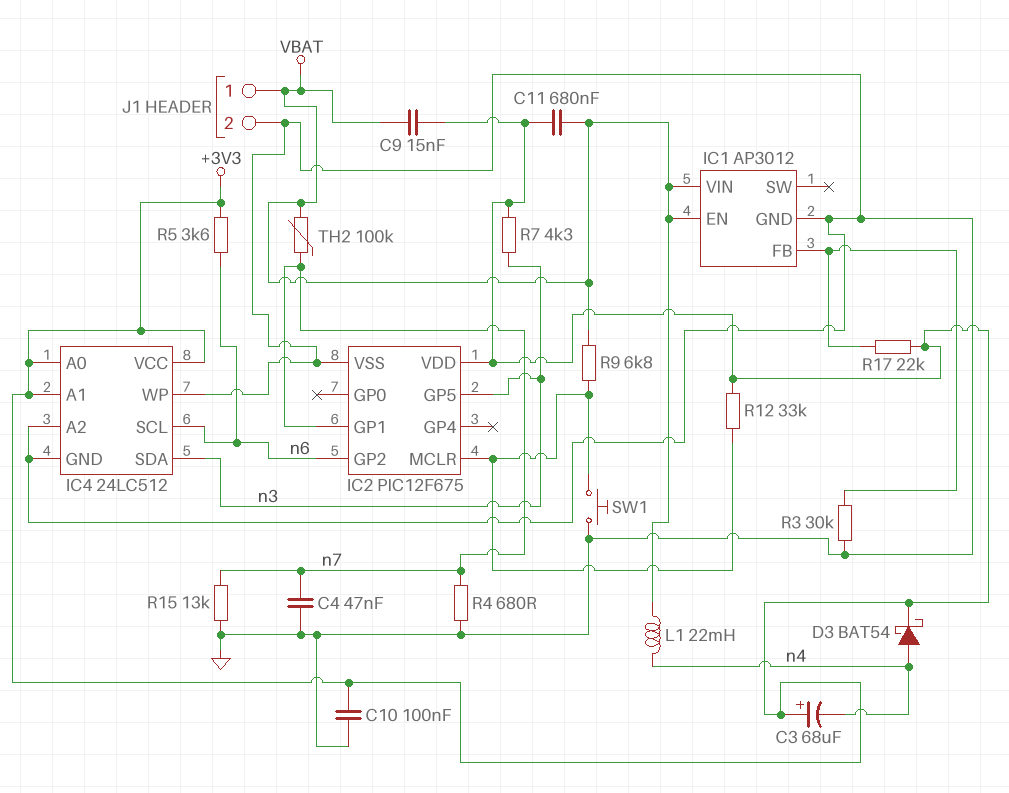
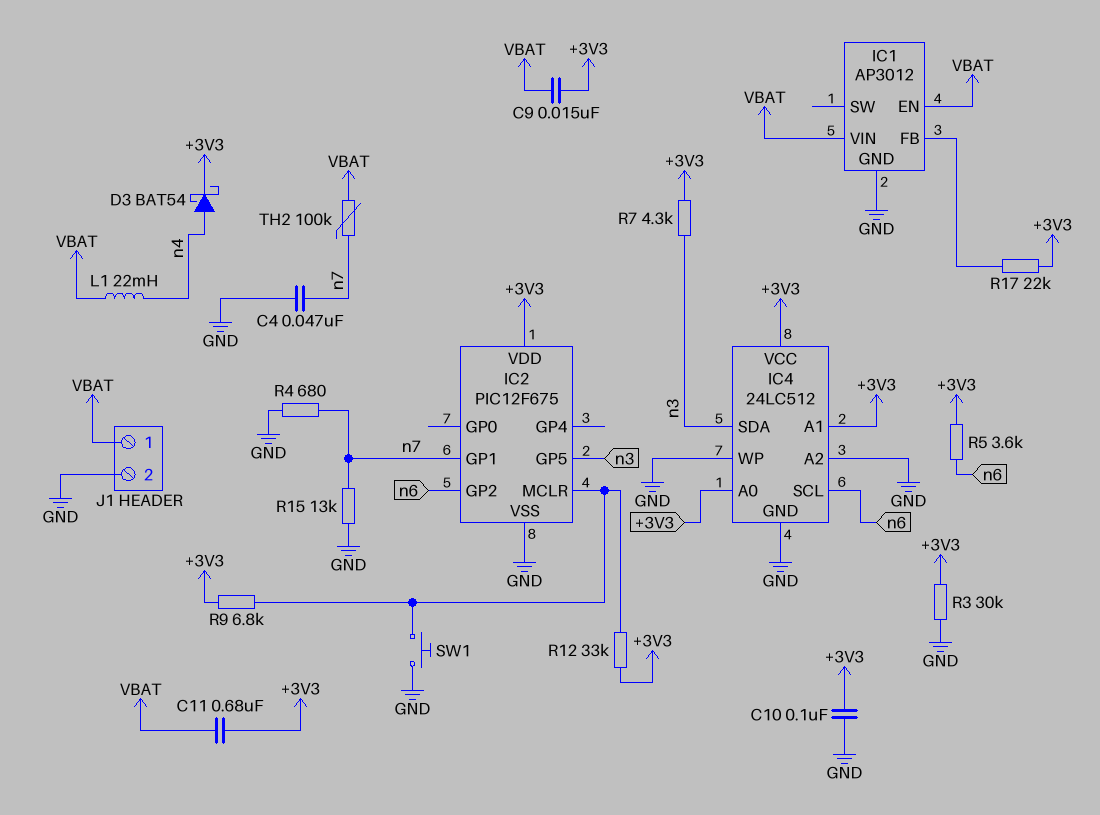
C3: 68uF (plus +3V3, minus n4) -> none
R3: 30k (GND, IC1/FB) -> 30k (+3V3, GND)
R9: 6.8k (IC2/MCLR, VBAT) -> 6.8k (+3V3, IC2/MCLR)

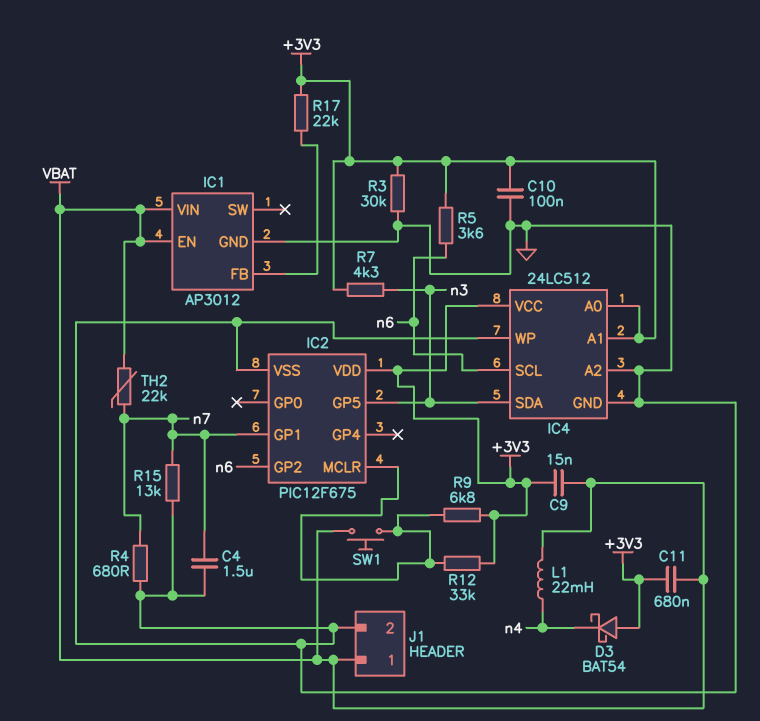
C4: 47nF (GND, n7) -> 1.5uF (GND, n7)
D3: schottky BAT54 (A n4, K +3V3) -> schottky BAT54 (A +3V3, K n4)
SW1: button (GND, IC2/MCLR) -> button (IC2/MCLR, VBAT)
TH2: 100k (VBAT, n7) -> 22k (VBAT, n7)

